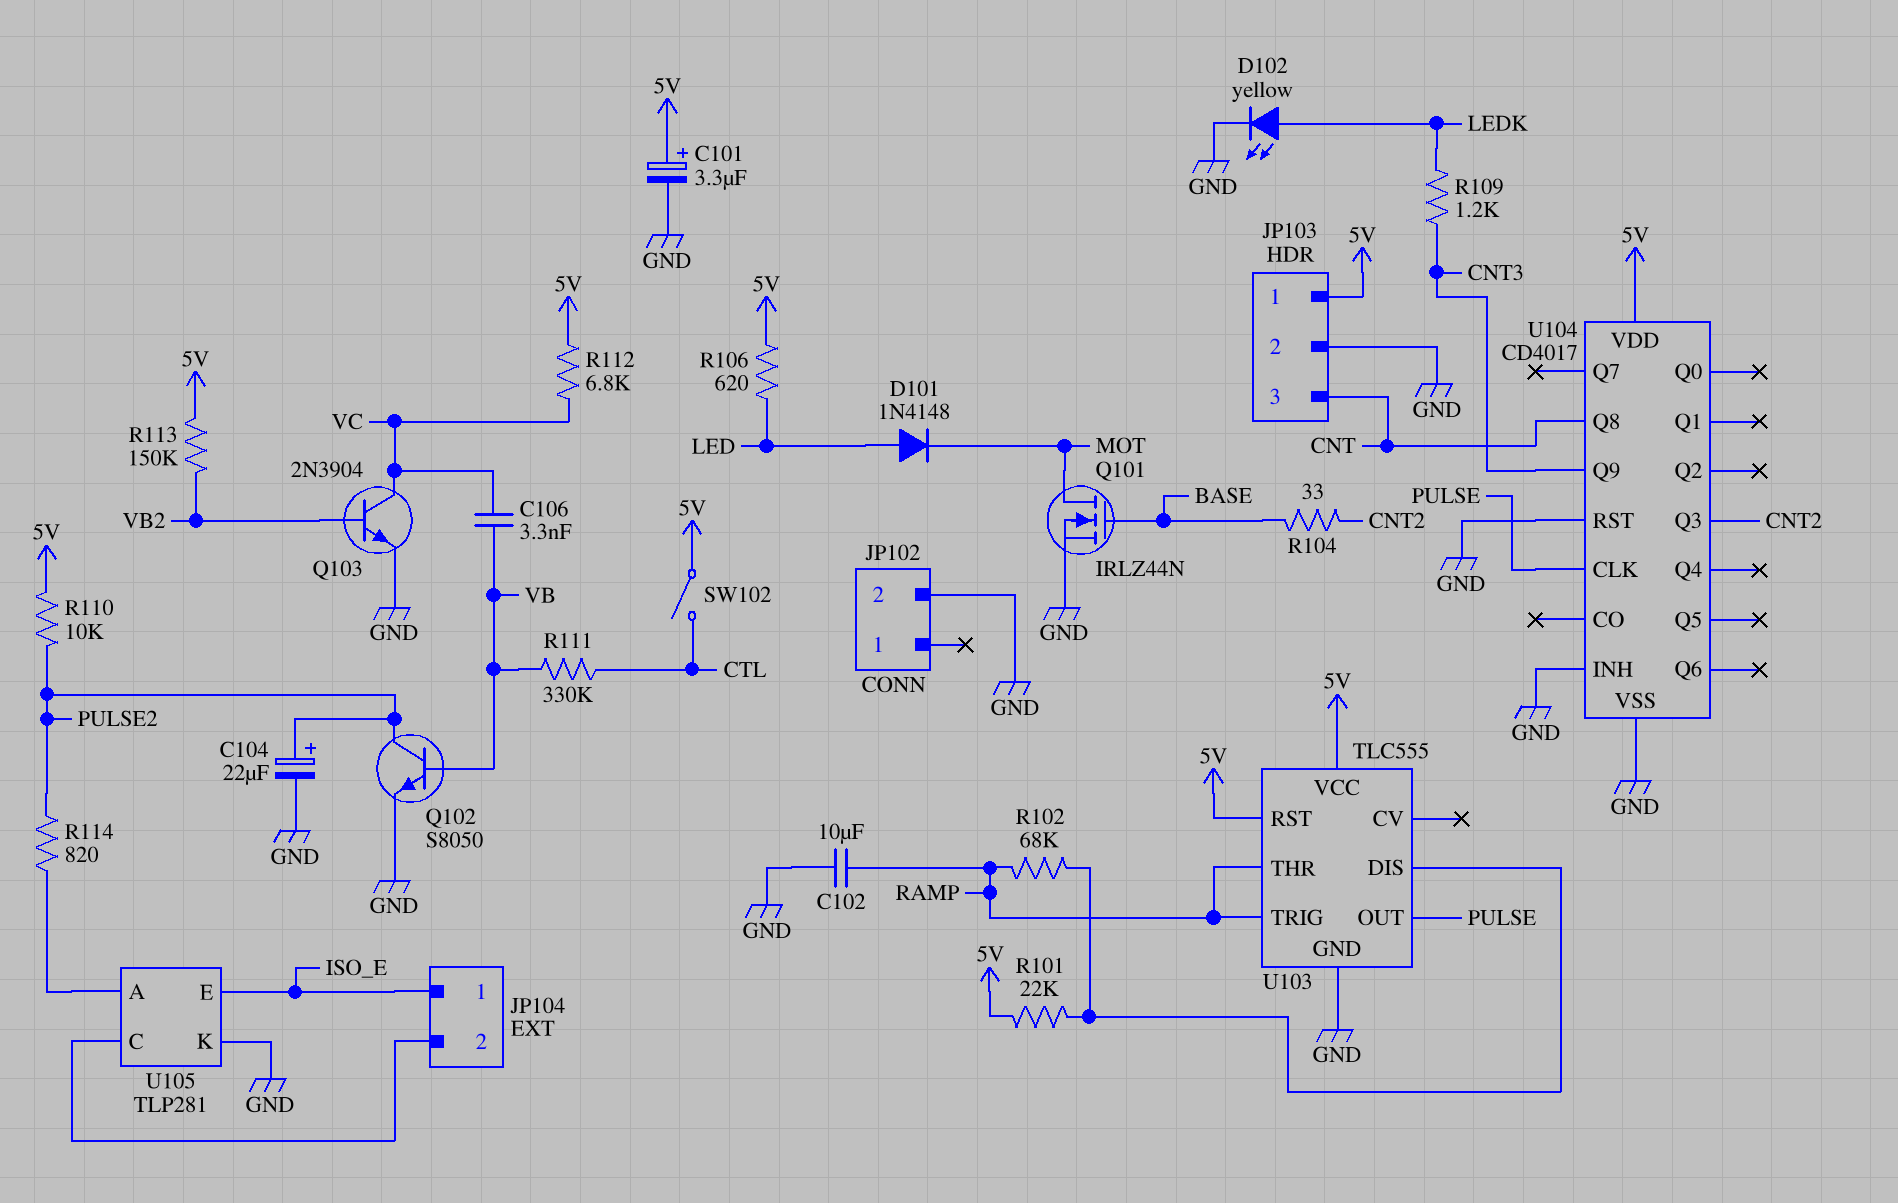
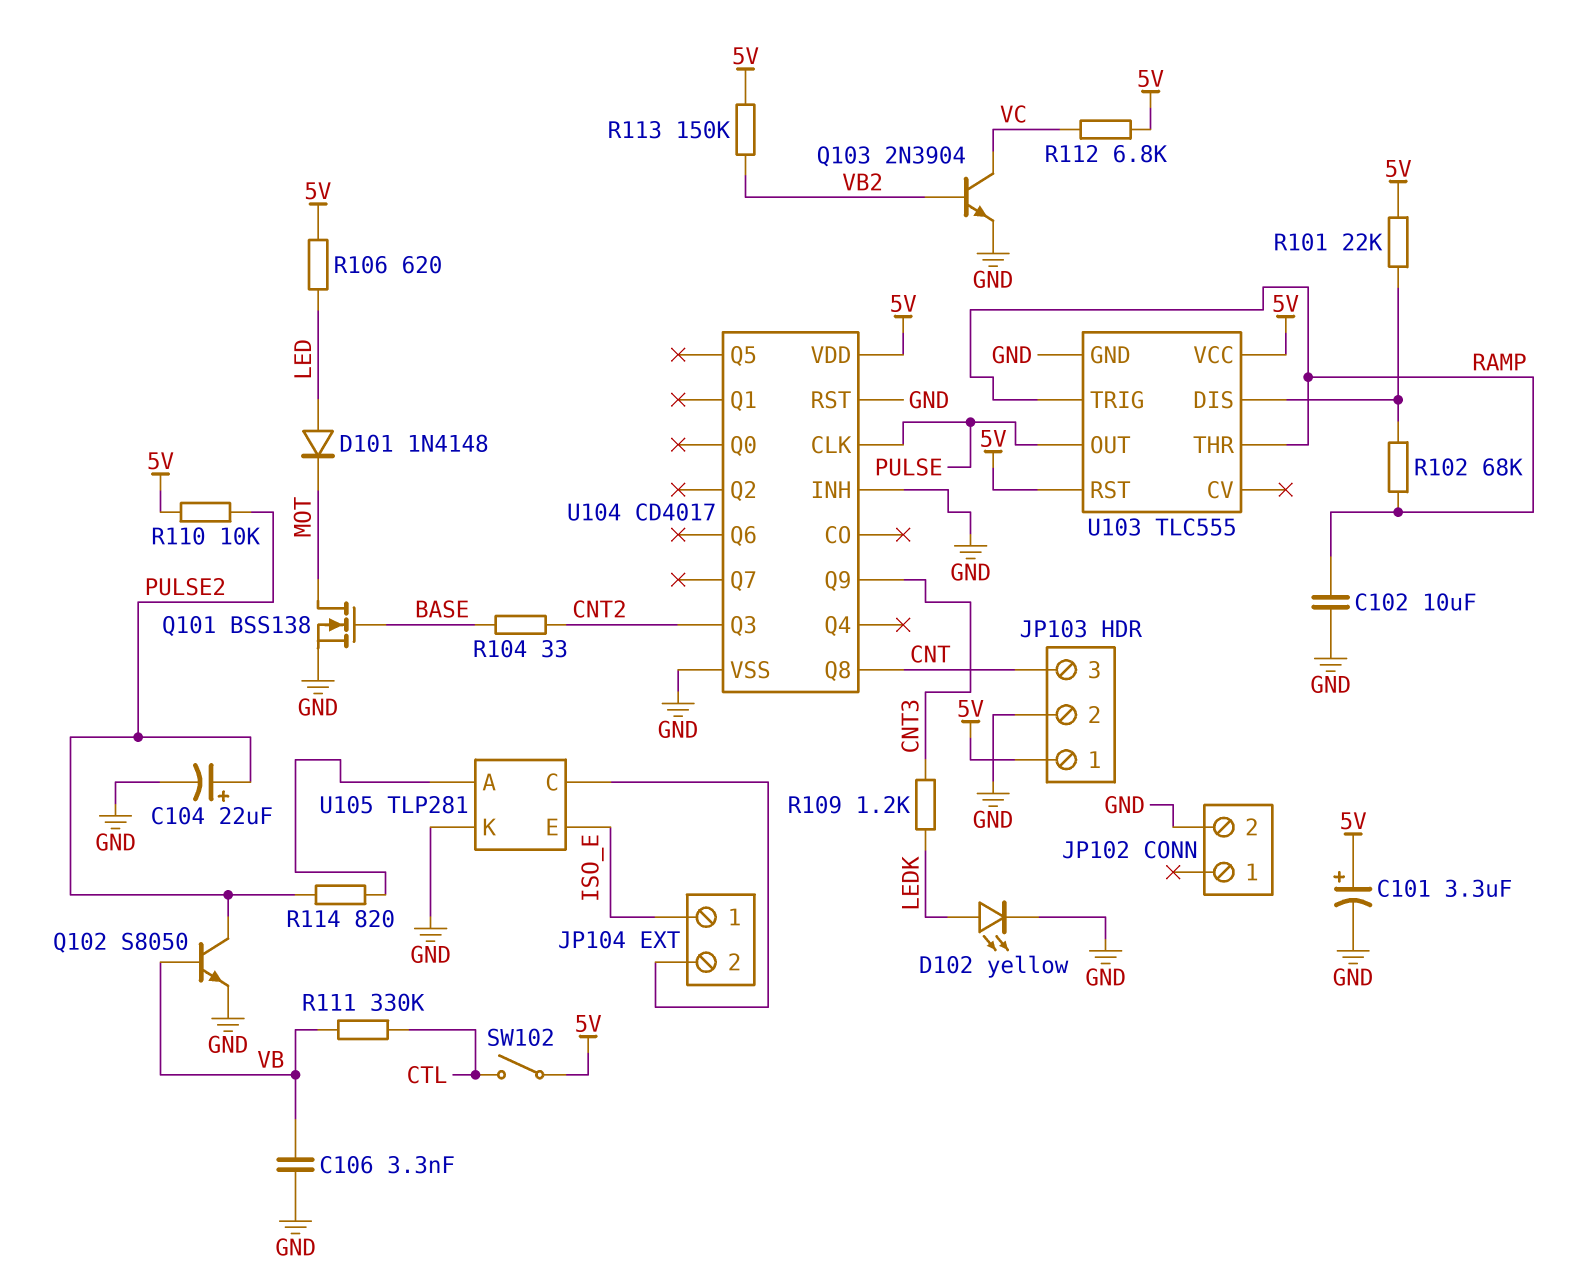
C106: 3.3nF (VB, VC) -> 3.3nF (GND, VB)
Q101: NMOS IRLZ44N (G BASE, D MOT, S GND) -> NMOS BSS138 (G BASE, D MOT, S GND)

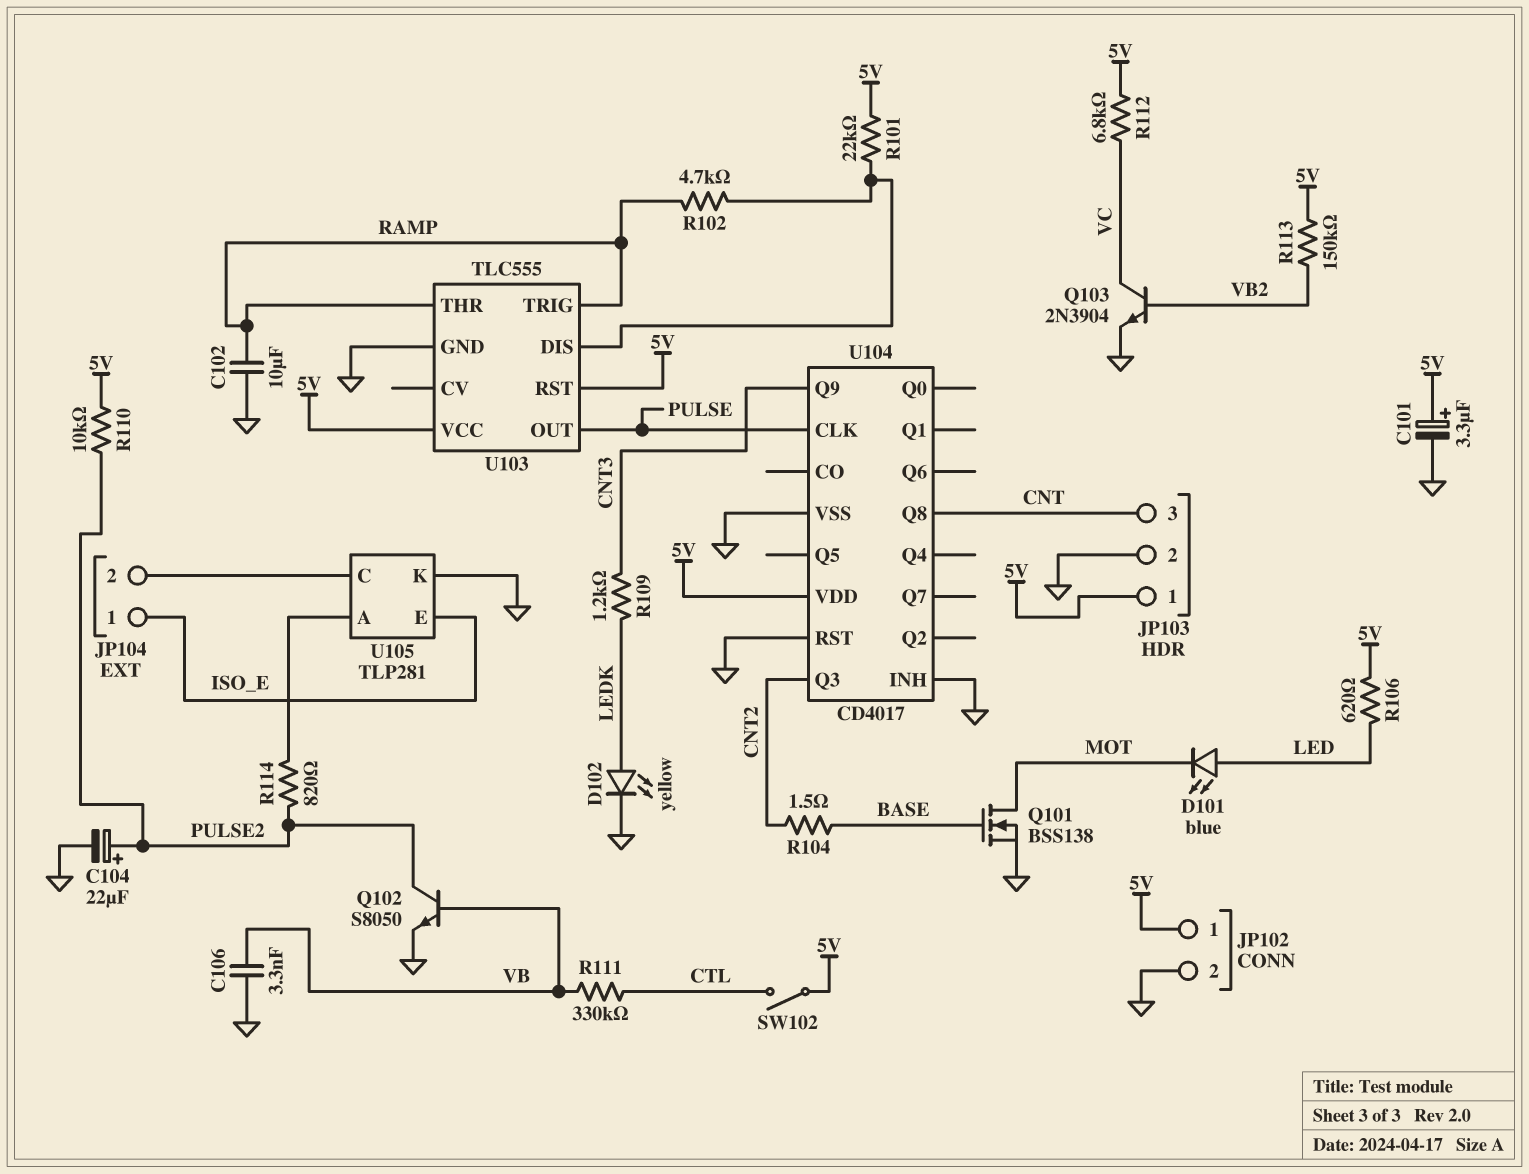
D101: diode 1N4148 (A LED, K MOT) -> LED blue (A LED, K MOT)
JP102 pin 1: none -> 5V
R102: 68k (RAMP, U103/DIS) -> 4.7k (RAMP, U103/DIS)
R104: 33 (BASE, CNT2) -> 1.5 (BASE, CNT2)

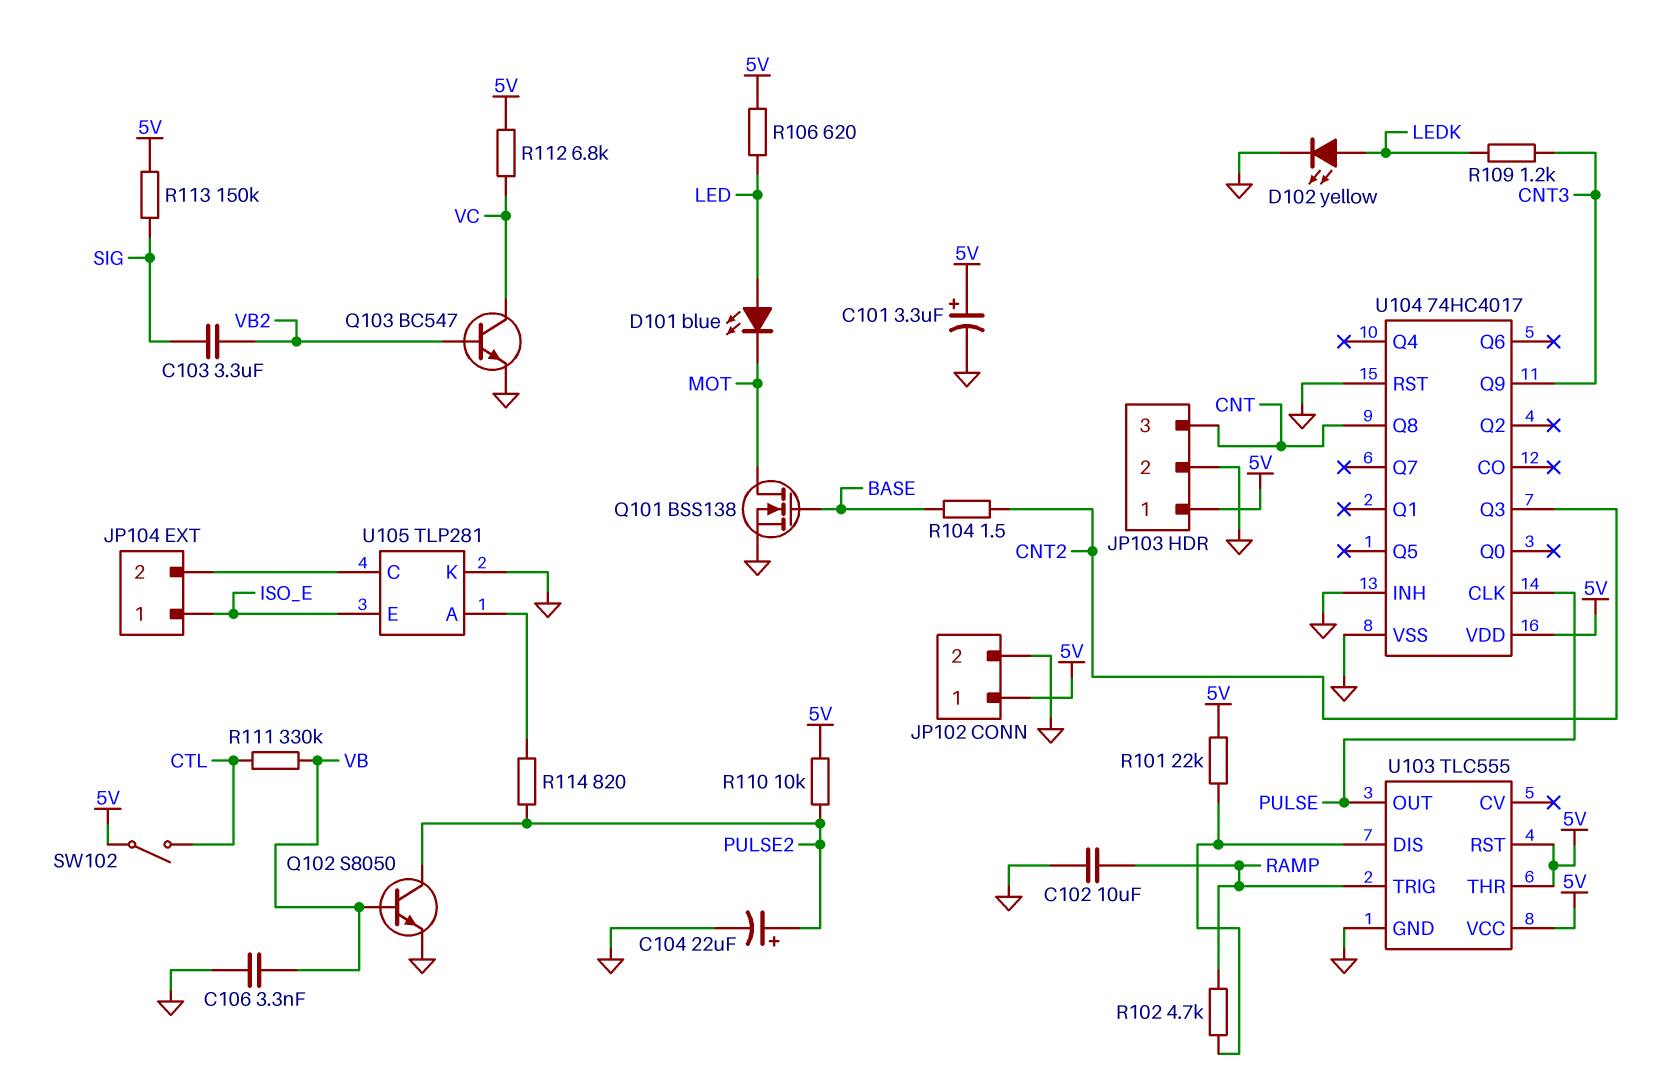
C103: none -> 3.3uF (SIG, VB2)
Q103: NPN 2N3904 (B VB2, C VC, E GND) -> NPN BC547 (B VB2, C VC, E GND)
R113: 150k (5V, VB2) -> 150k (5V, SIG)
U103 pin THR: RAMP -> 5V
U104: CD4017 -> 74HC4017

